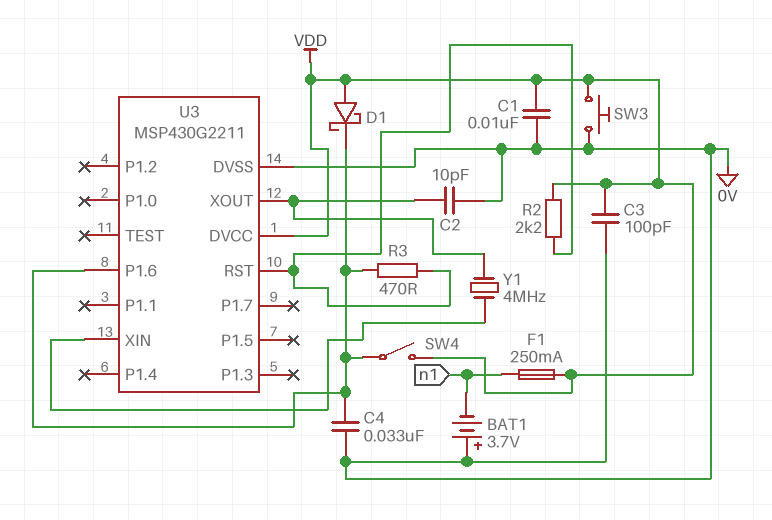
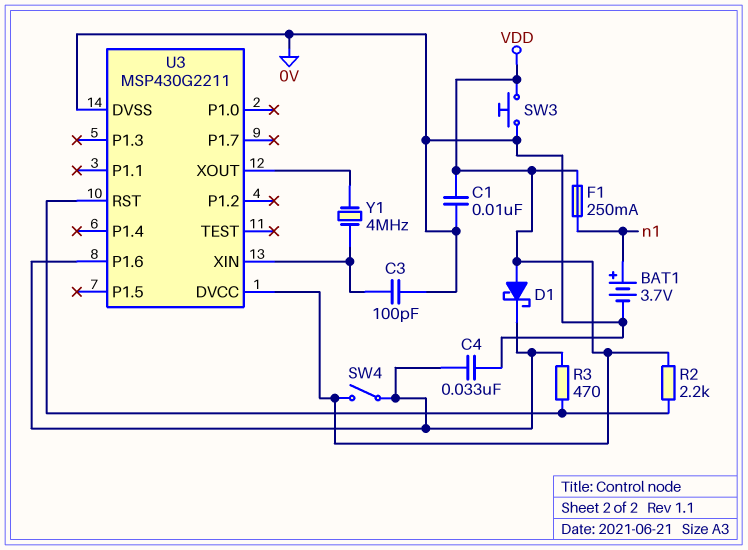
BAT1: 3.7V (plus 0V, minus n1) -> 3.7V (plus n1, minus 0V)
C2: 10pF (0V, U3/XOUT) -> none
C3: 100pF (0V, VDD) -> 100pF (0V, U3/XIN)

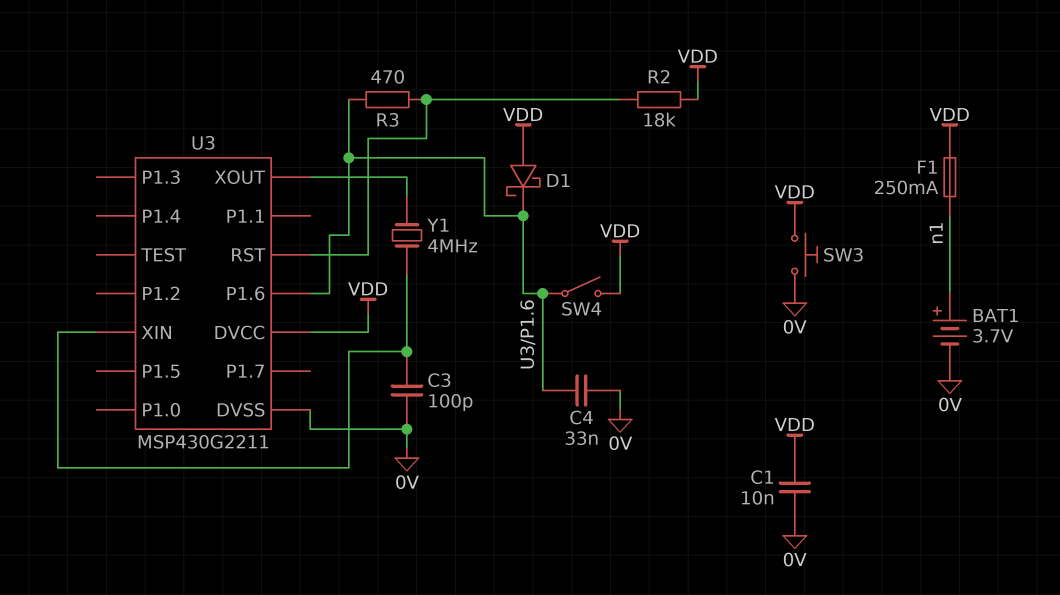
R2: 2.2k (U3/RST, VDD) -> 18k (U3/RST, VDD)

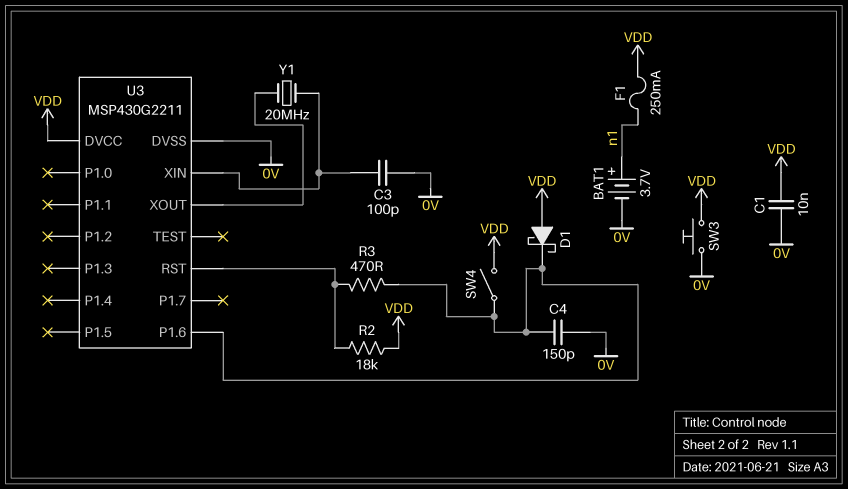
C4: 33nF (0V, U3/P1.6) -> 150pF (0V, U3/P1.6)
Y1: 4MHz (U3/XIN, U3/XOUT) -> 20MHz (U3/XIN, U3/XOUT)

